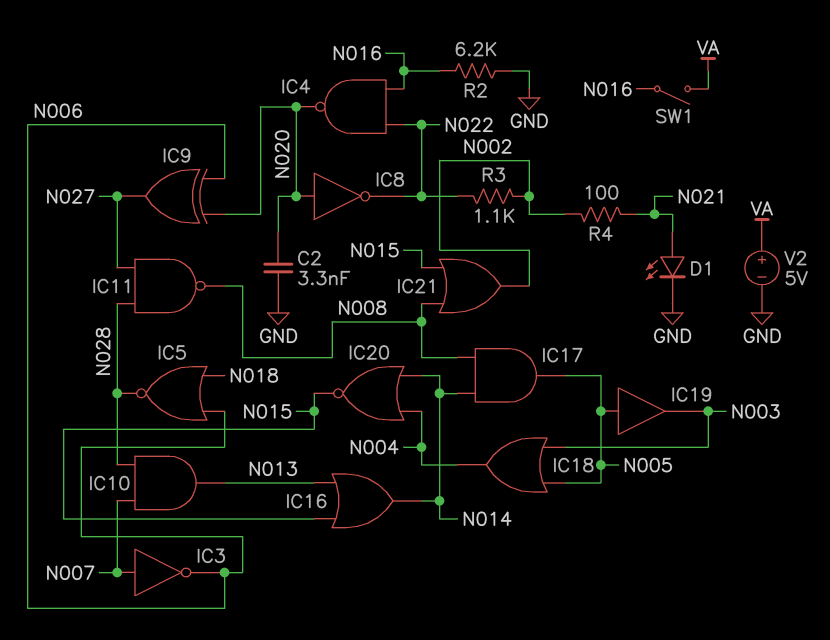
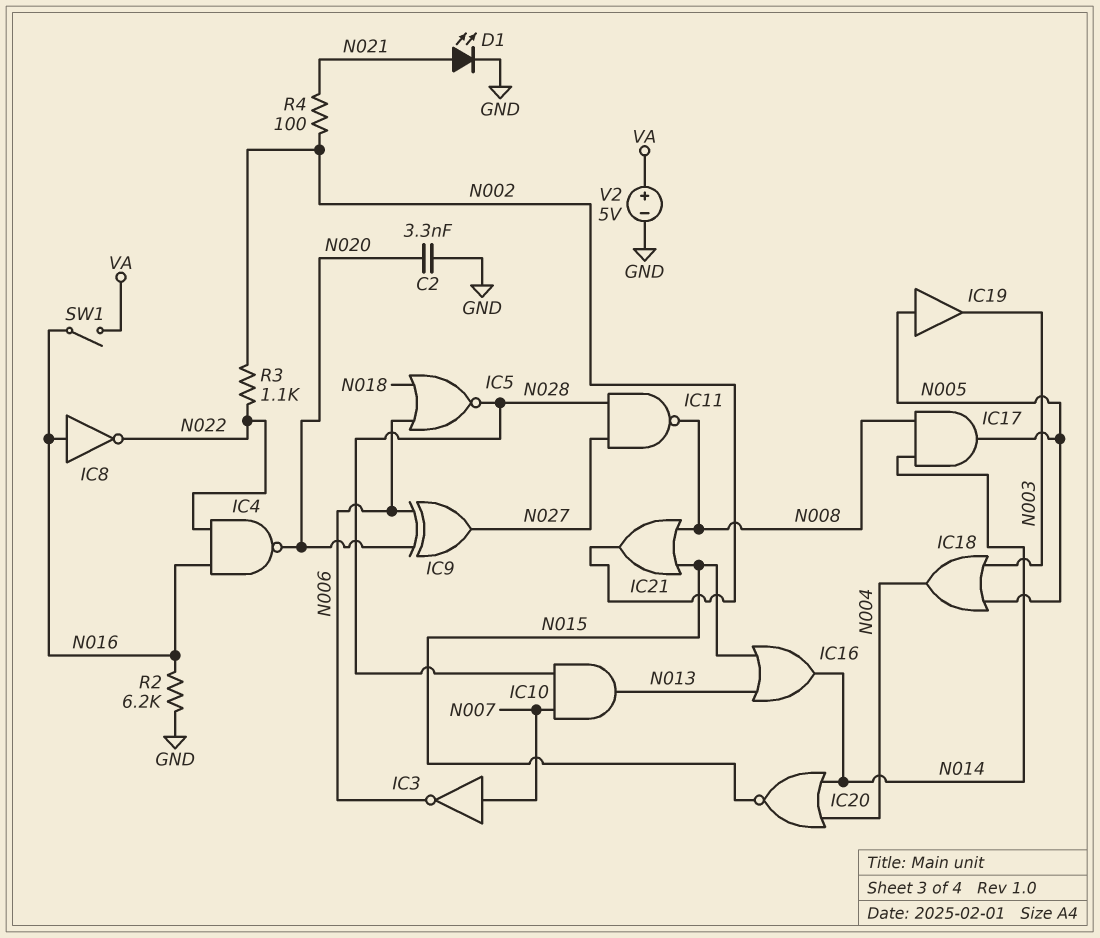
IC8: NOT (in N020, out N022) -> NOT (in N016, out N022)

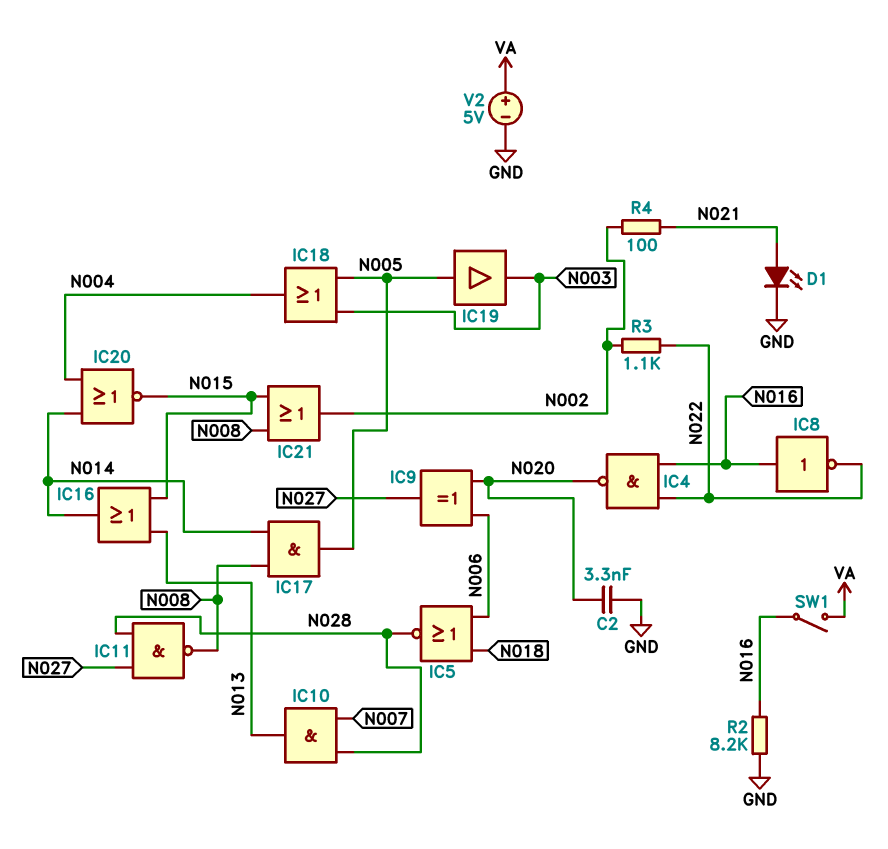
IC3: NOT (in N007, out N006) -> none
R2: 6.2k (GND, N016) -> 8.2k (GND, N016)

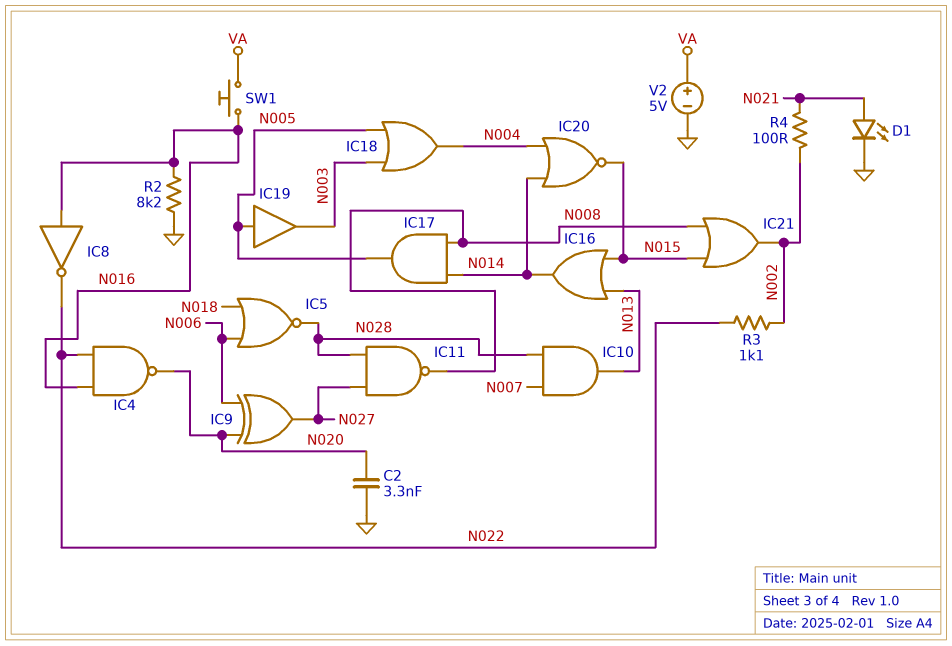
SW1: switch (N016, VA) -> button (N016, VA)

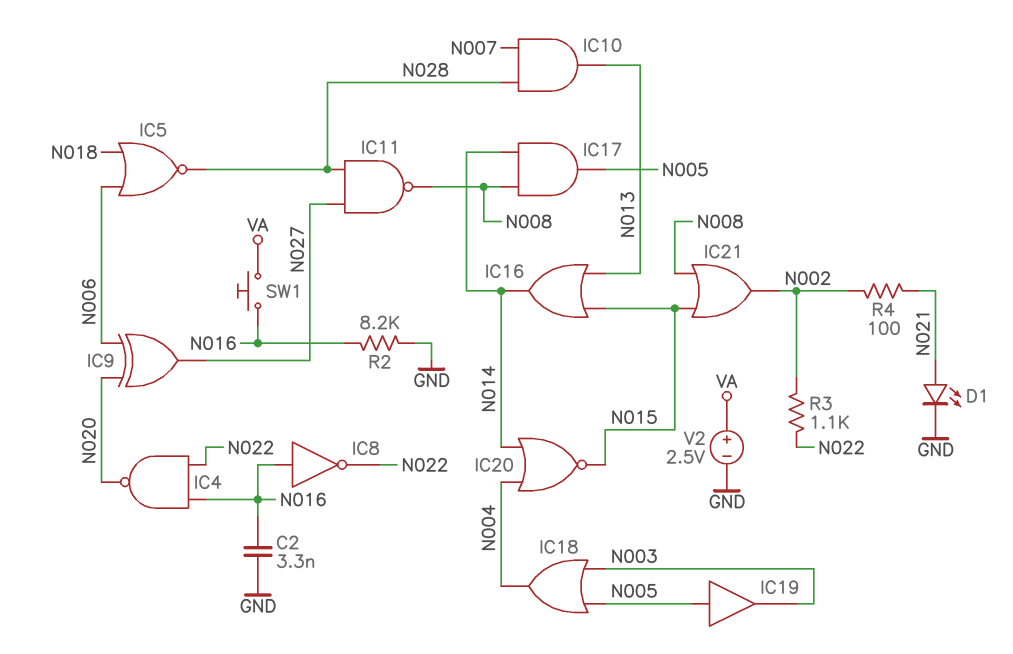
C2: 3.3nF (GND, N020) -> 3.3nF (GND, N016)
V2: 5V (plus VA, minus GND) -> 2.5V (plus VA, minus GND)

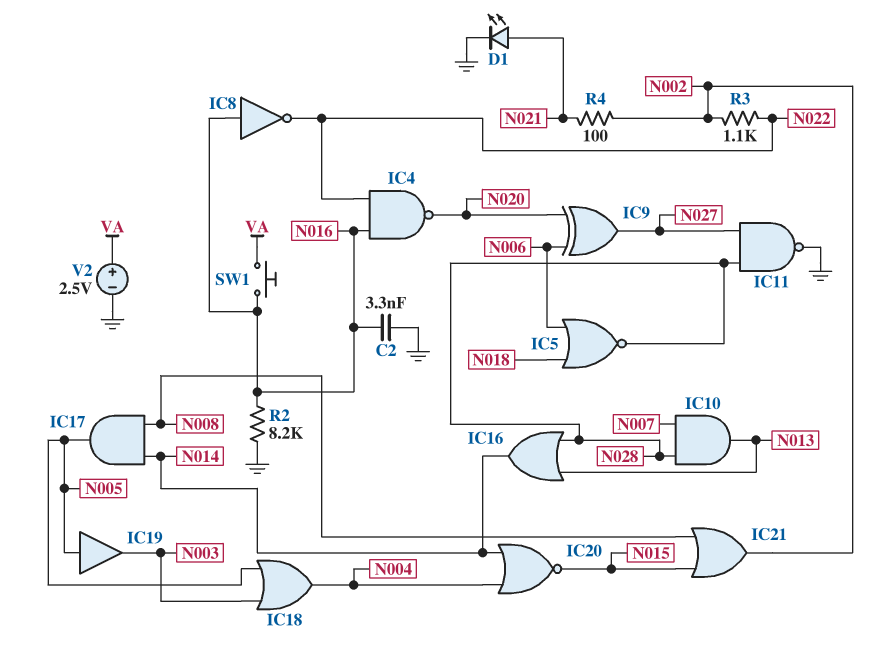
IC11: NAND (in N027, in N028, out N008) -> NAND (in N027, in N028, out GND)
IC16: OR (in N013, in N015, out N014) -> OR (in N013, in N028, out N014)

